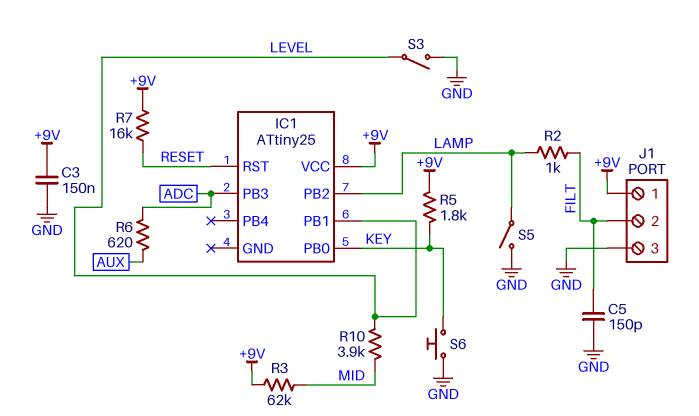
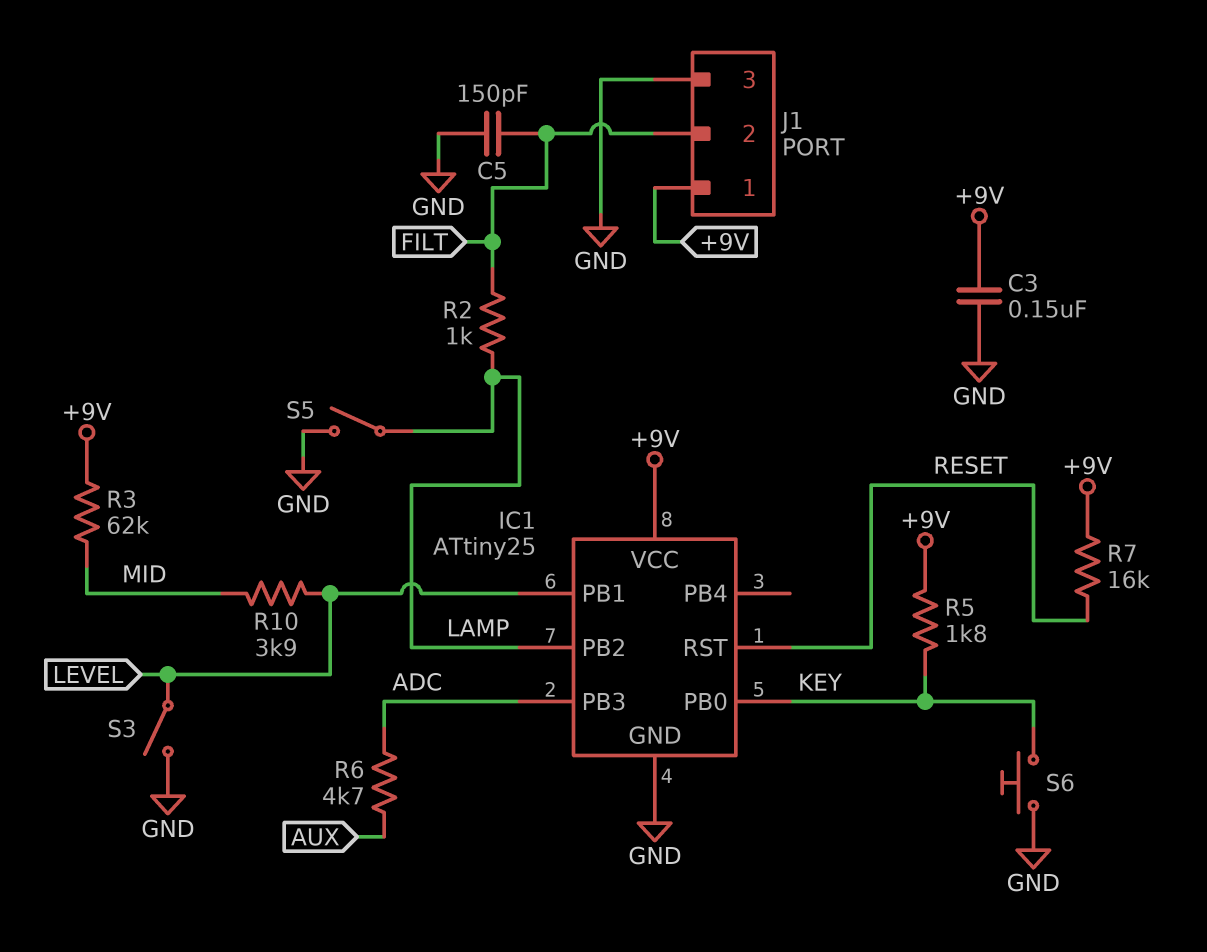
IC1 pin GND: none -> GND
R6: 620 (ADC, AUX) -> 4.7k (ADC, AUX)

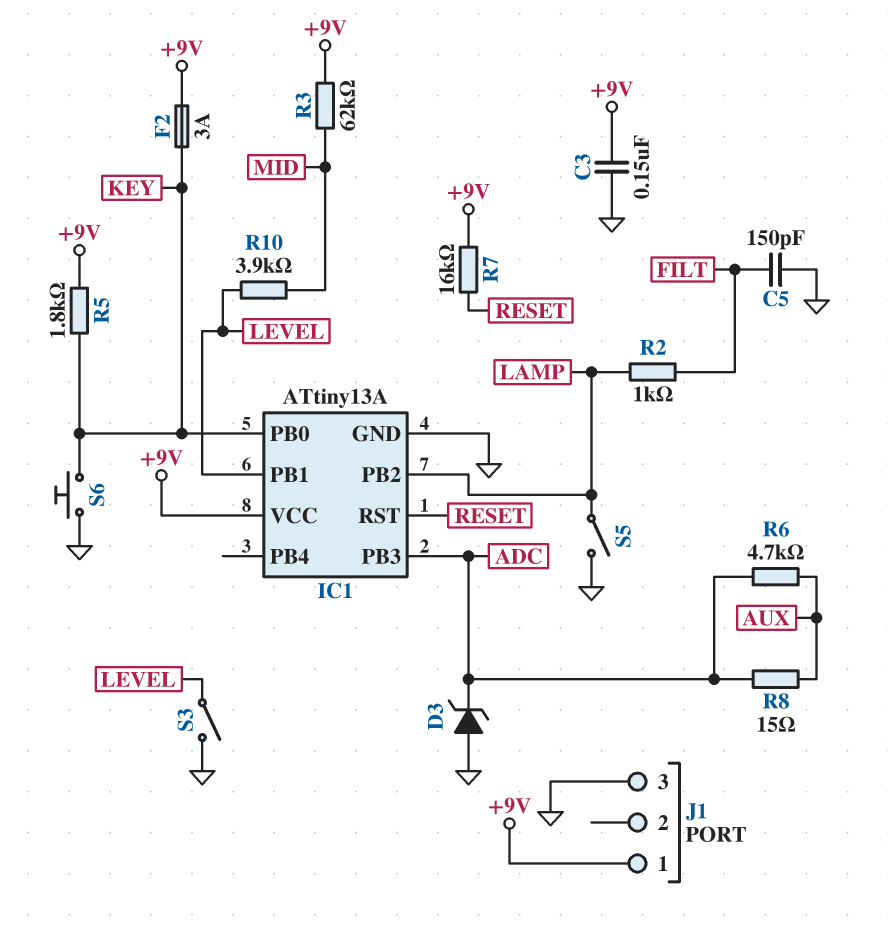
D3: none -> zener (A GND, K ADC)
F2: none -> 3A (+9V, KEY)
IC1: ATtiny25 -> ATtiny13A
J1 pin 2: FILT -> none
R8: none -> 15 (ADC, AUX)

